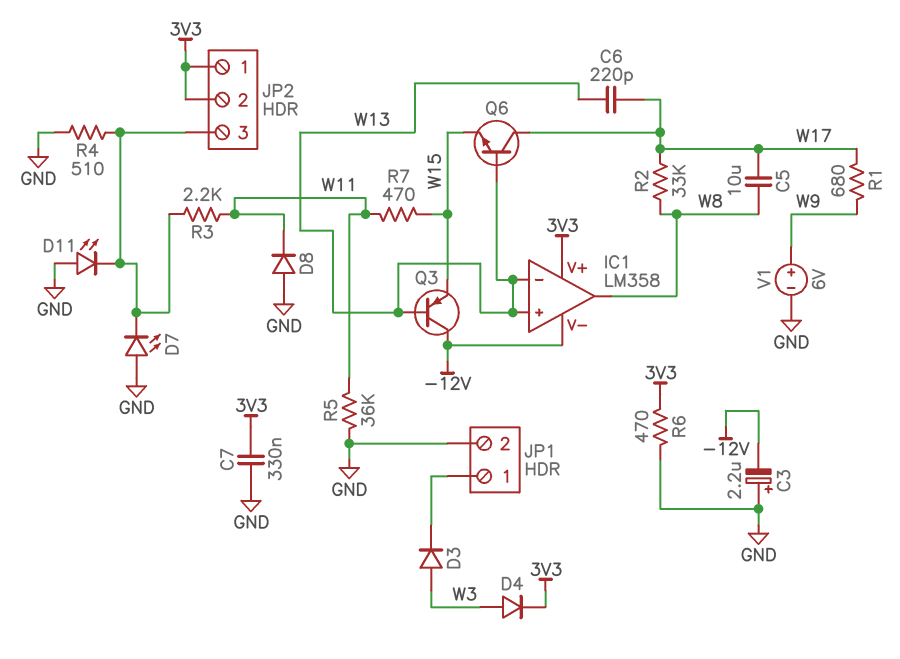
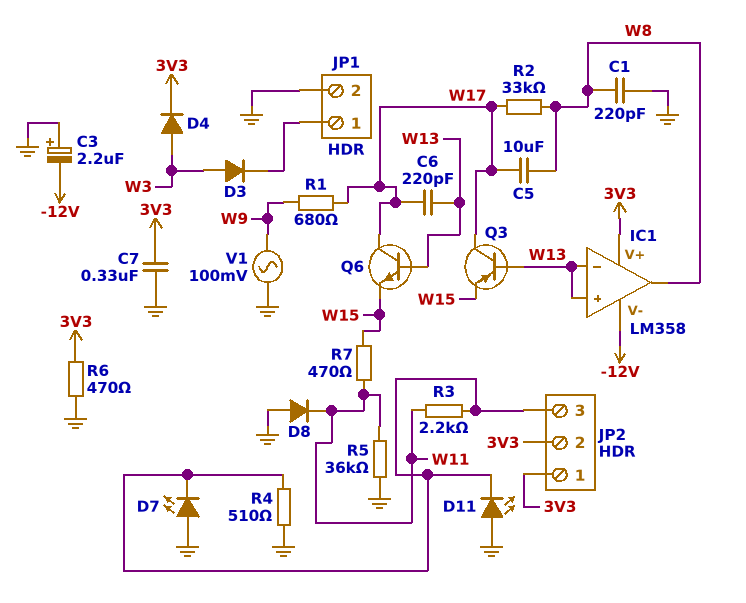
C1: none -> 220pF (GND, W8)
Q3: PNP (B W13, C -12V, E W15) -> PNP (B W13, C W17, E W15)
V1: 6V (plus W9, minus GND) -> AC 100mV (GND, W9)

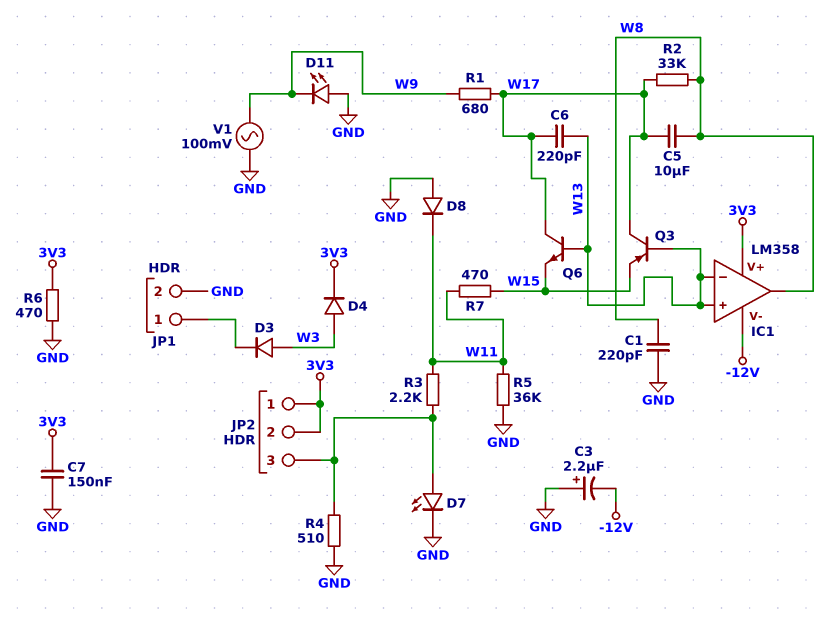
C7: 330nF (3V3, GND) -> 150nF (3V3, GND)
D7: LED (A GND, K JP2/3) -> LED (A JP2/3, K GND)
D11: LED (A GND, K JP2/3) -> LED (A GND, K W9)

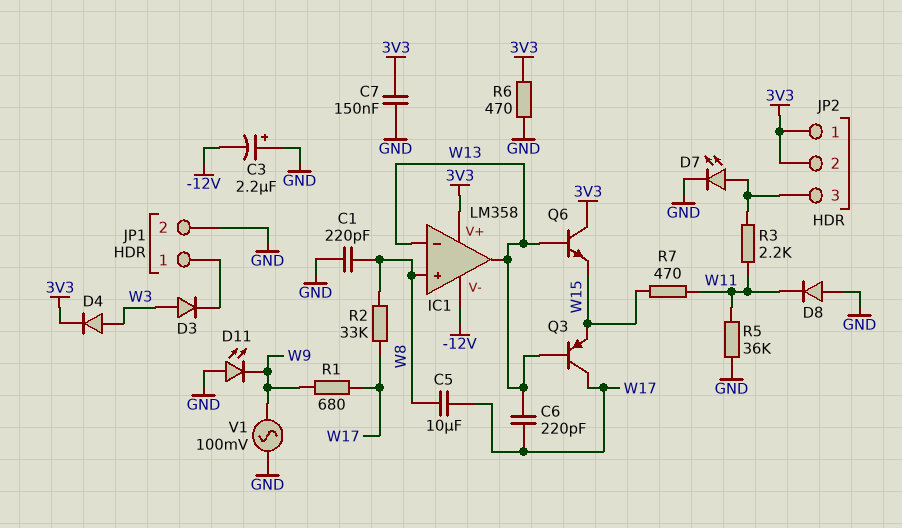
IC1 pin in+: W13 -> W8
IC1 pin out: W8 -> W13
Q6: NPN (B W13, C W17, E W15) -> NPN (B W13, C 3V3, E W15)
R4: 510 (GND, JP2/3) -> none

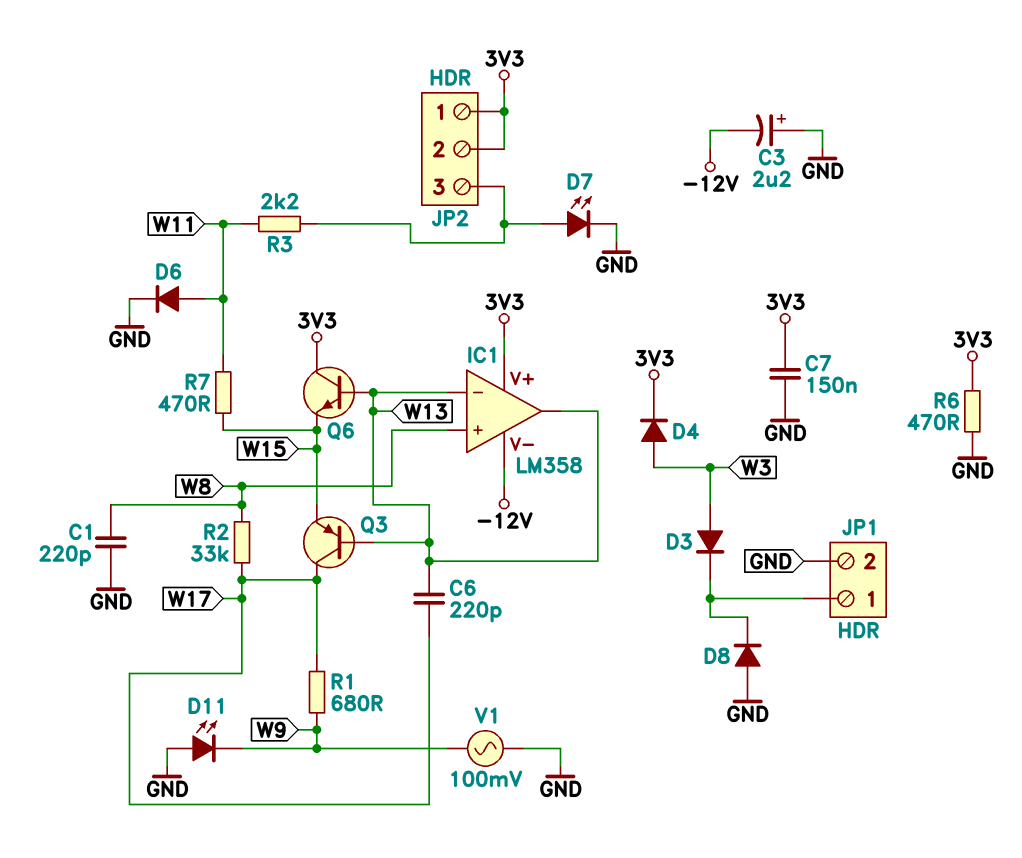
C5: 10uF (W8, W17) -> none
D6: none -> diode (A W11, K GND)
D8: diode (A GND, K W11) -> diode (A GND, K JP1/1)
R5: 36k (GND, W11) -> none

